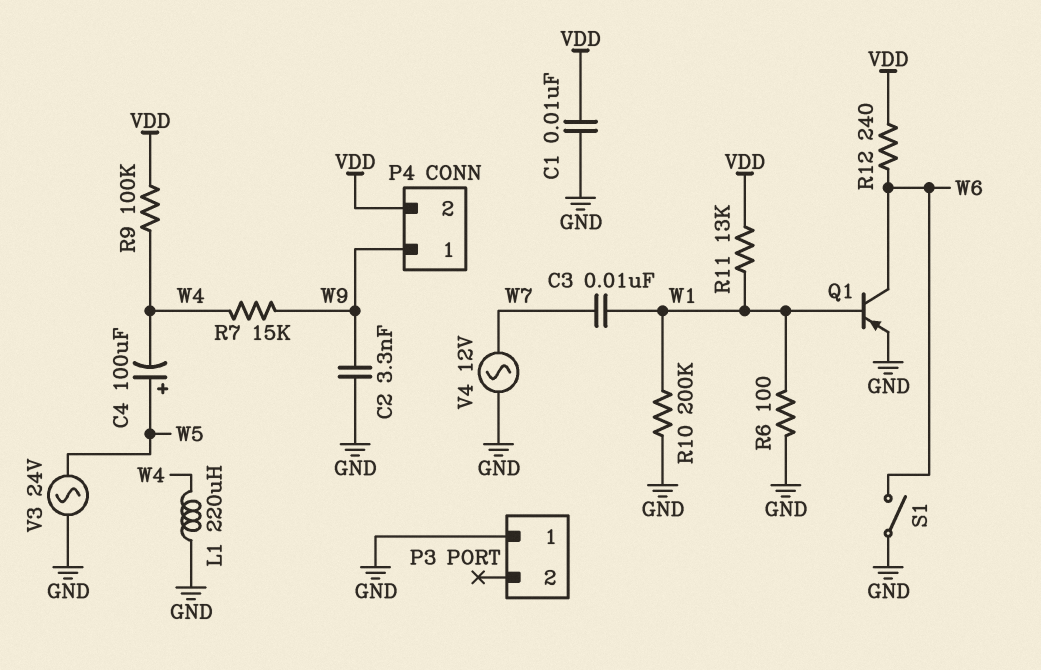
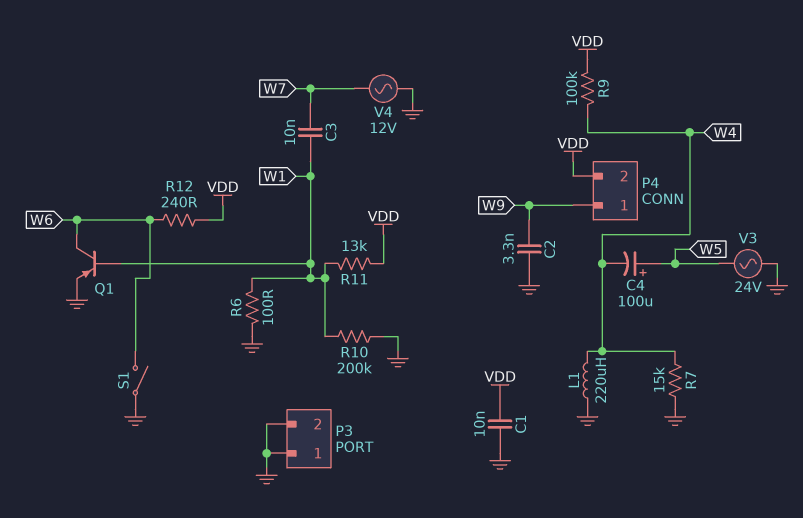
P3 pin 2: none -> GND
R7: 15k (W4, W9) -> 15k (GND, W4)

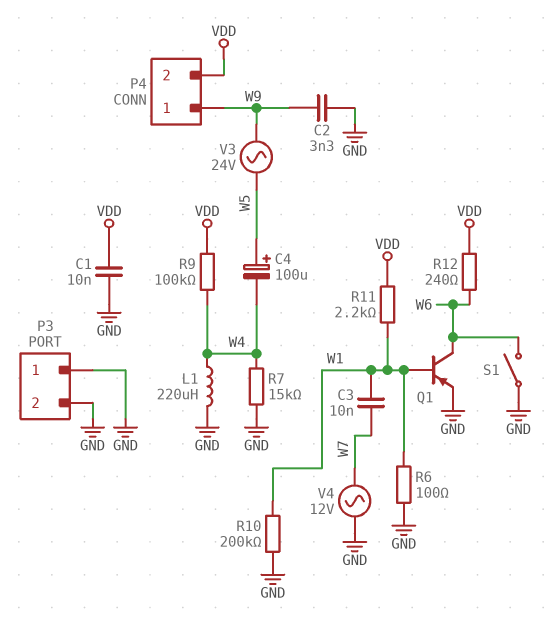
R11: 13k (VDD, W1) -> 2.2k (VDD, W1)
V3: AC 24V (GND, W5) -> AC 24V (W5, W9)

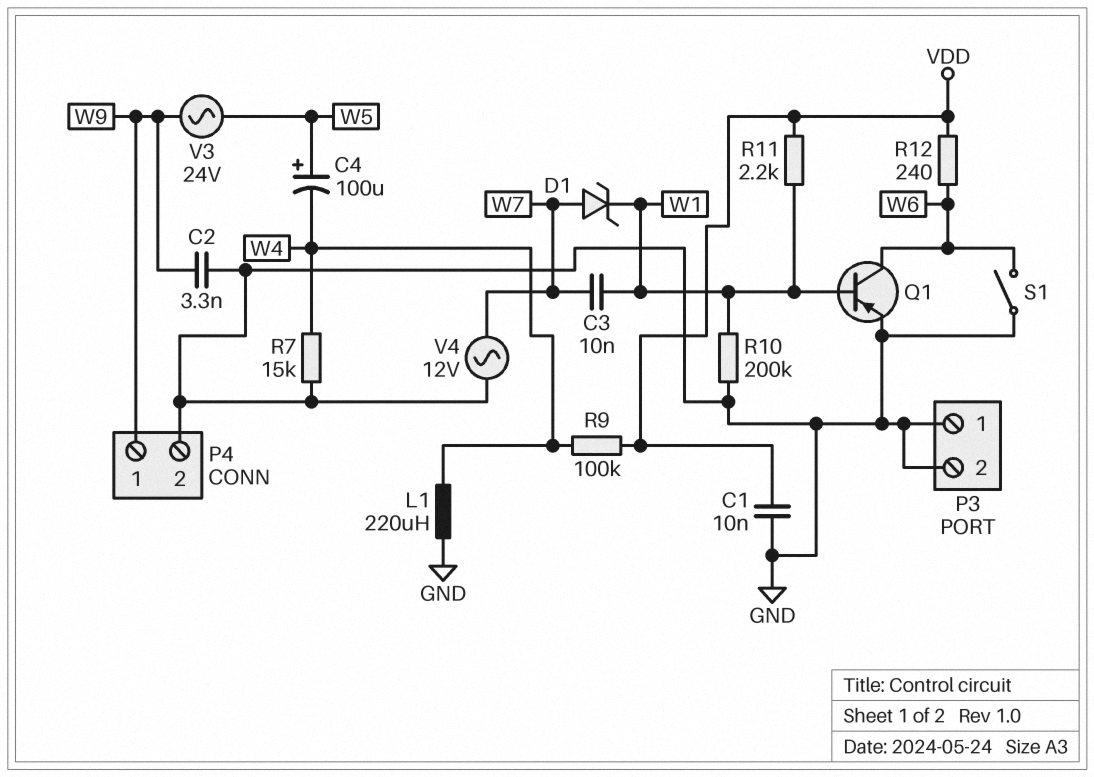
D1: none -> zener (A W7, K W1)
P4 pin 2: VDD -> GND
R6: 100 (GND, W1) -> none

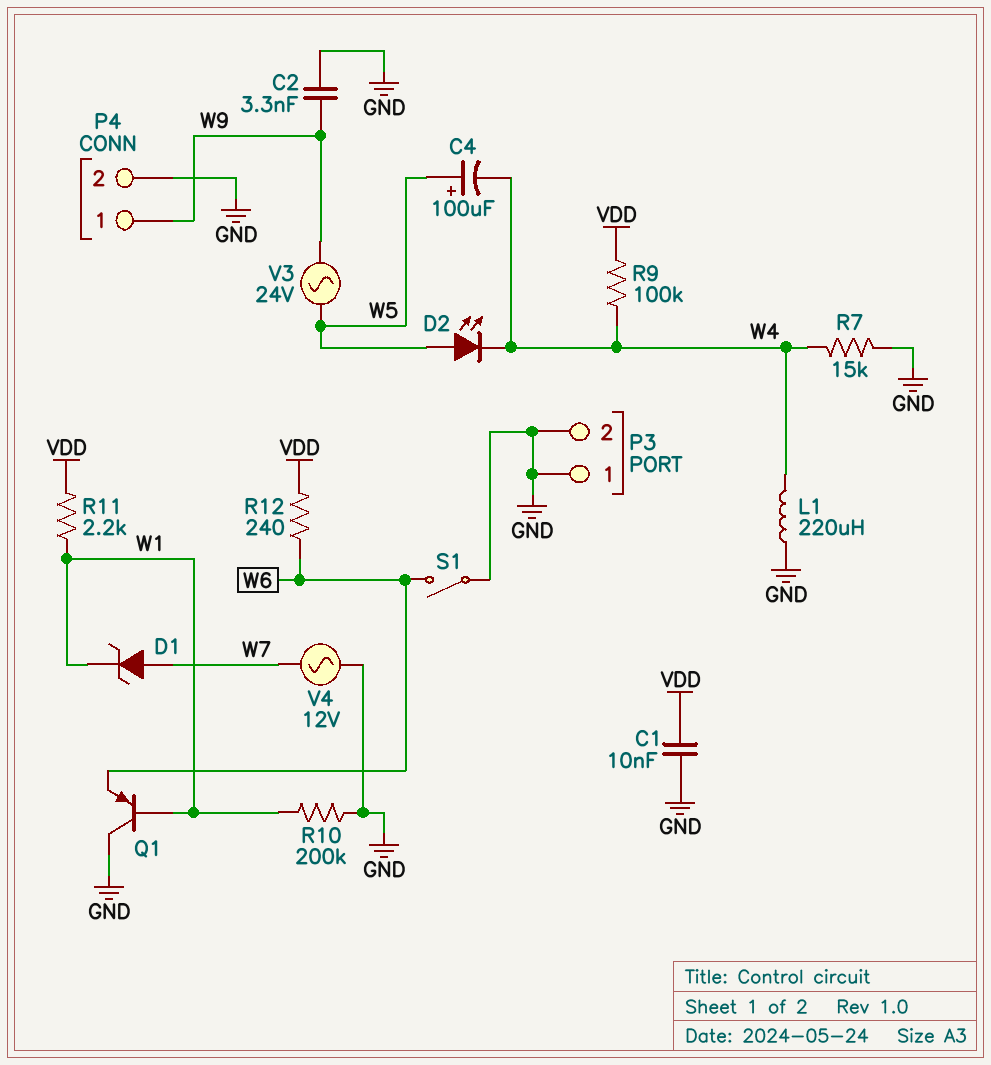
C3: 10nF (W1, W7) -> none
D2: none -> LED (A W5, K W4)
Q1: PNP (B W1, C W6, E GND) -> PNP (B W1, C GND, E W6)

